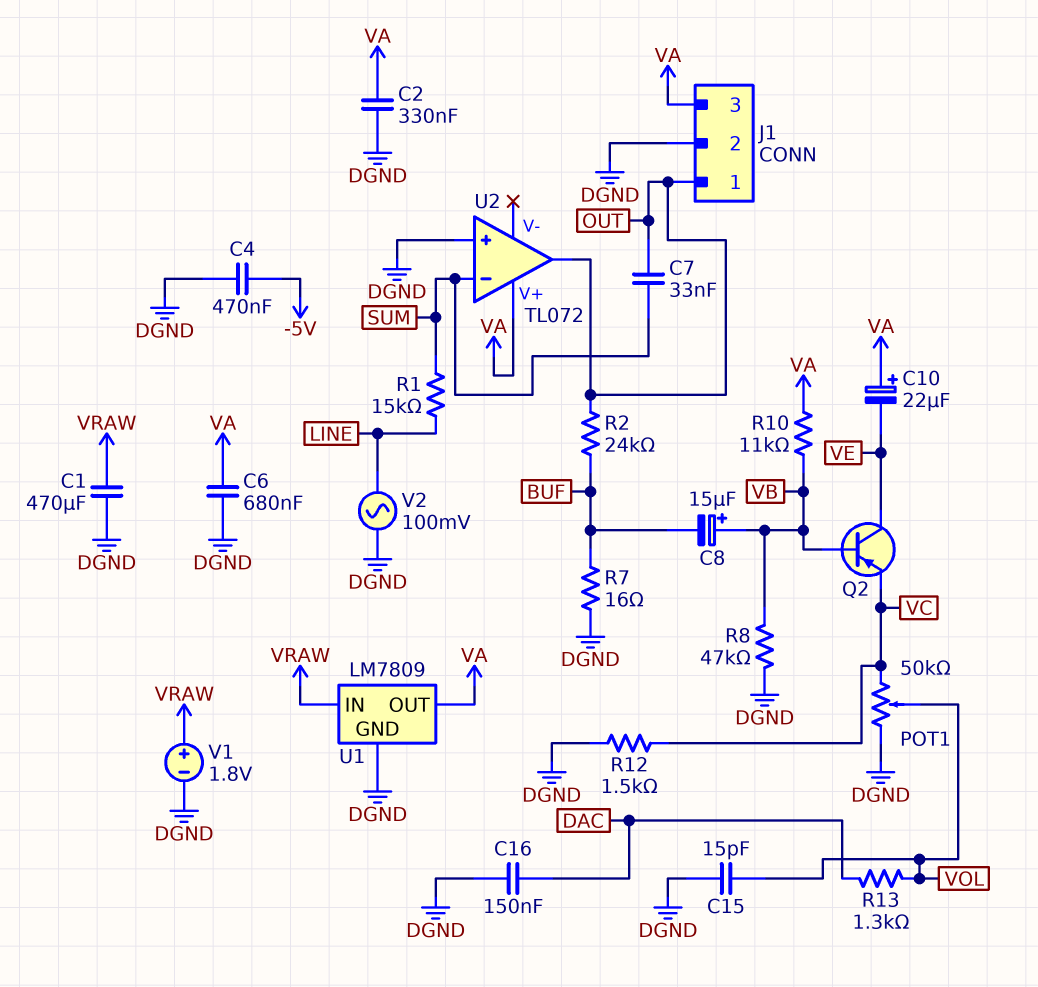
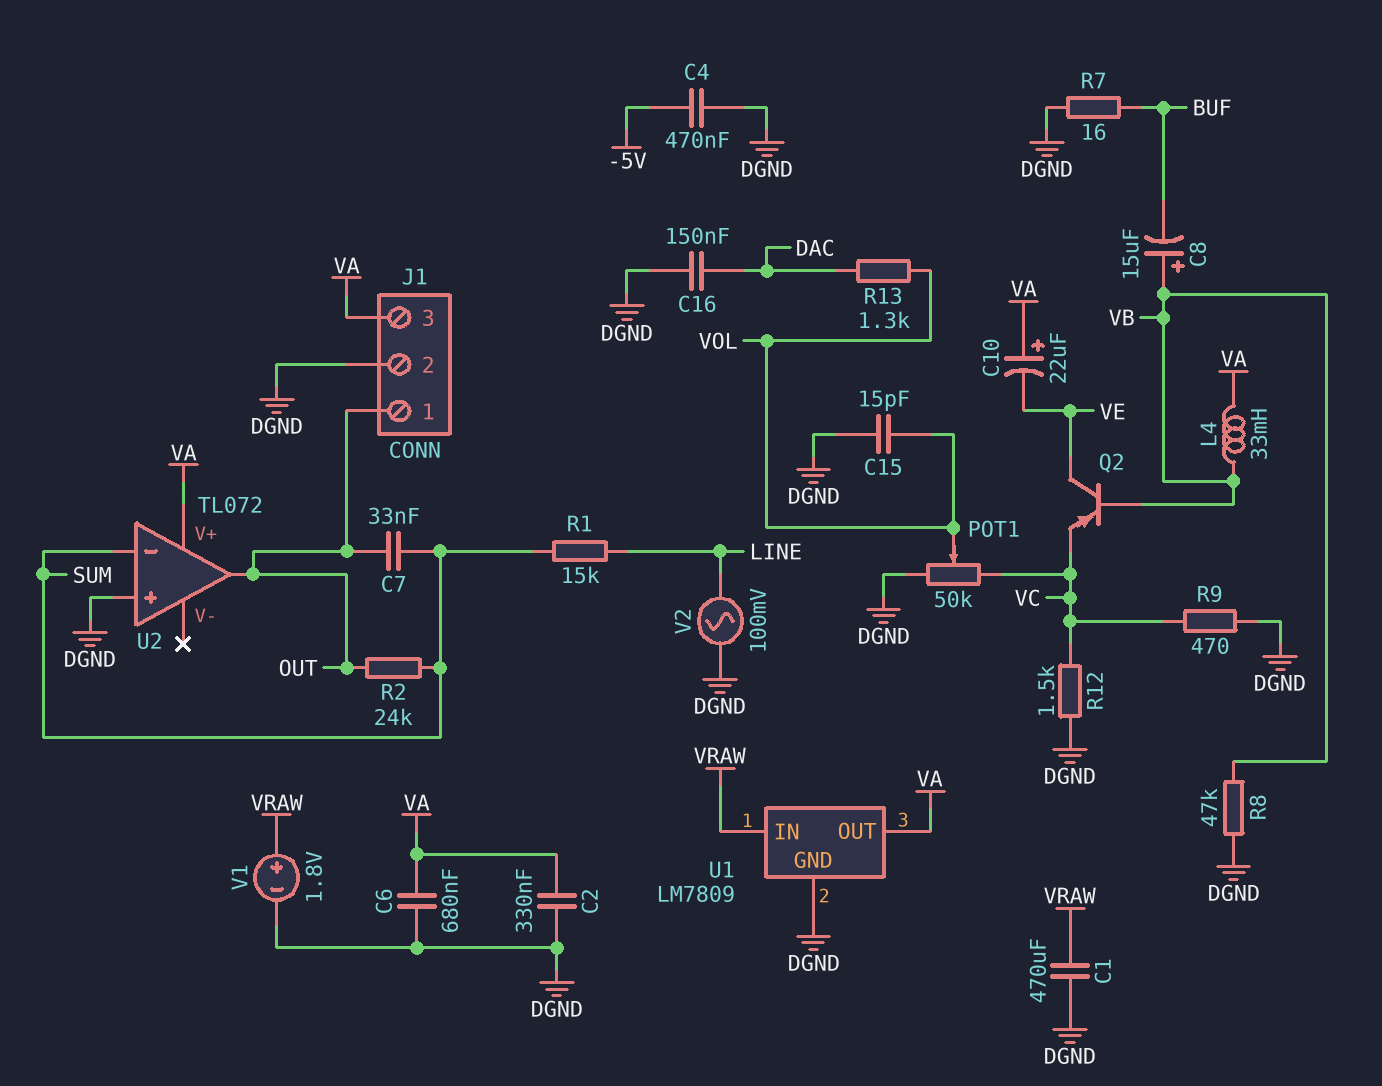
L4: none -> 33mH (VA, VB)
R2: 24k (BUF, OUT) -> 24k (OUT, SUM)
R9: none -> 470 (DGND, VC)
R10: 11k (VA, VB) -> none

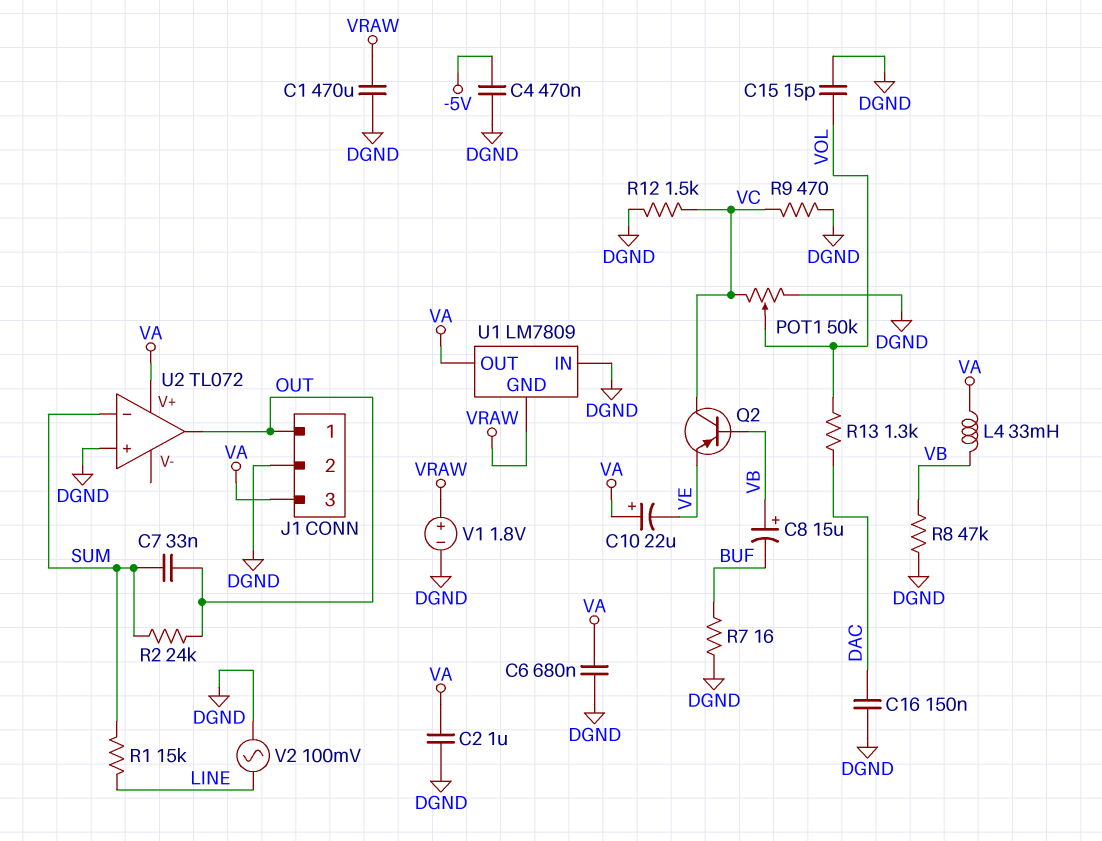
C2: 330nF (DGND, VA) -> 1uF (DGND, VA)
Q2: PNP (B VB, C VE, E VC) -> PNP (B VB, C VC, E VE)
U1 pin GND: DGND -> VRAW
U1 pin IN: VRAW -> DGND

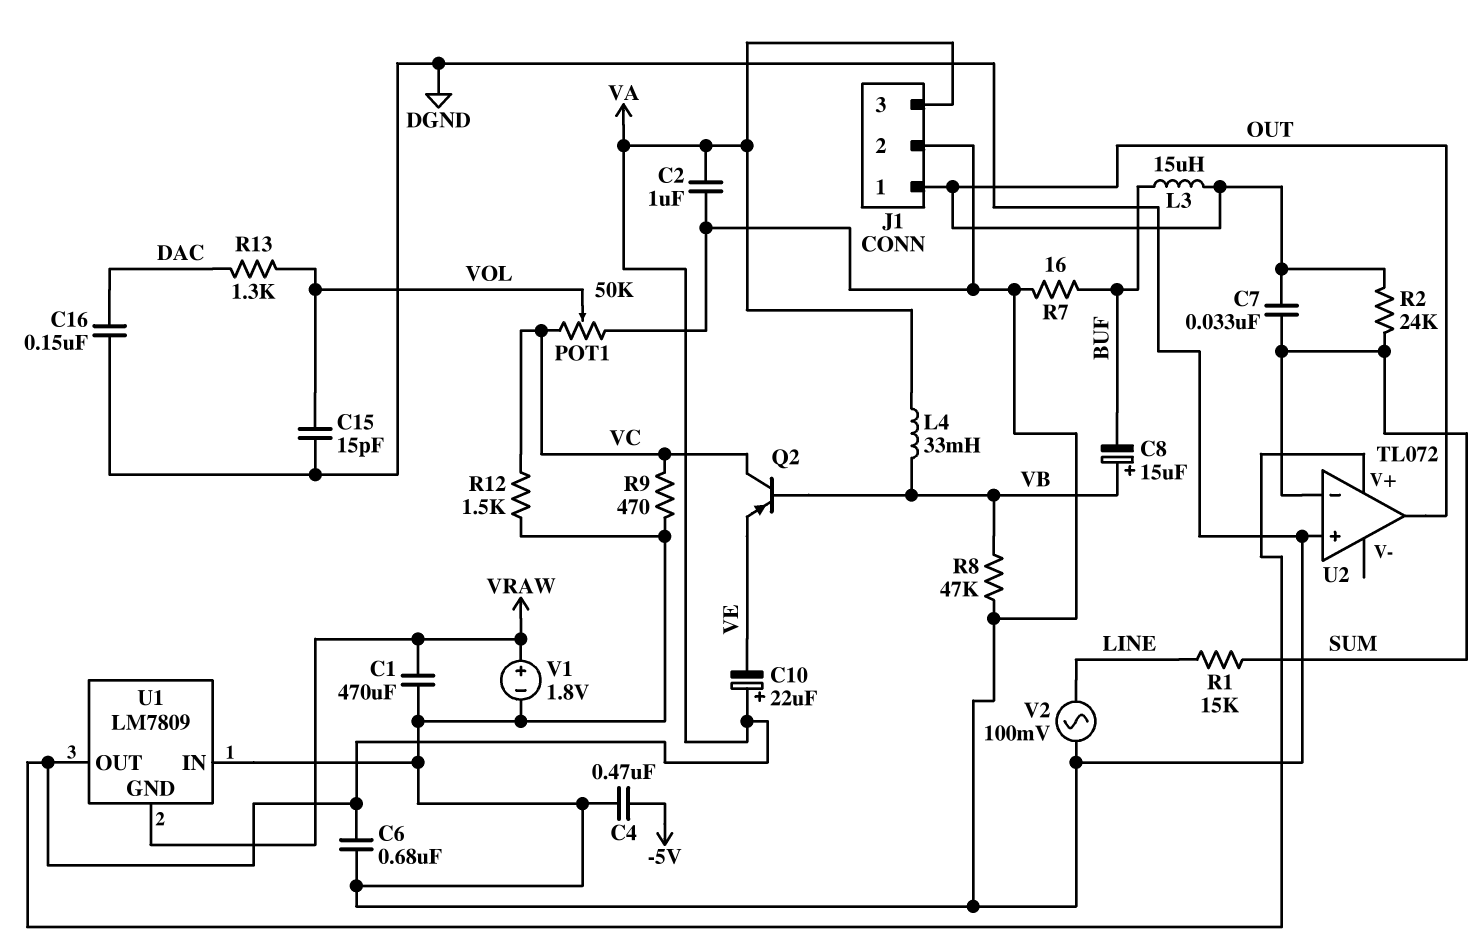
L3: none -> 15uH (BUF, OUT)

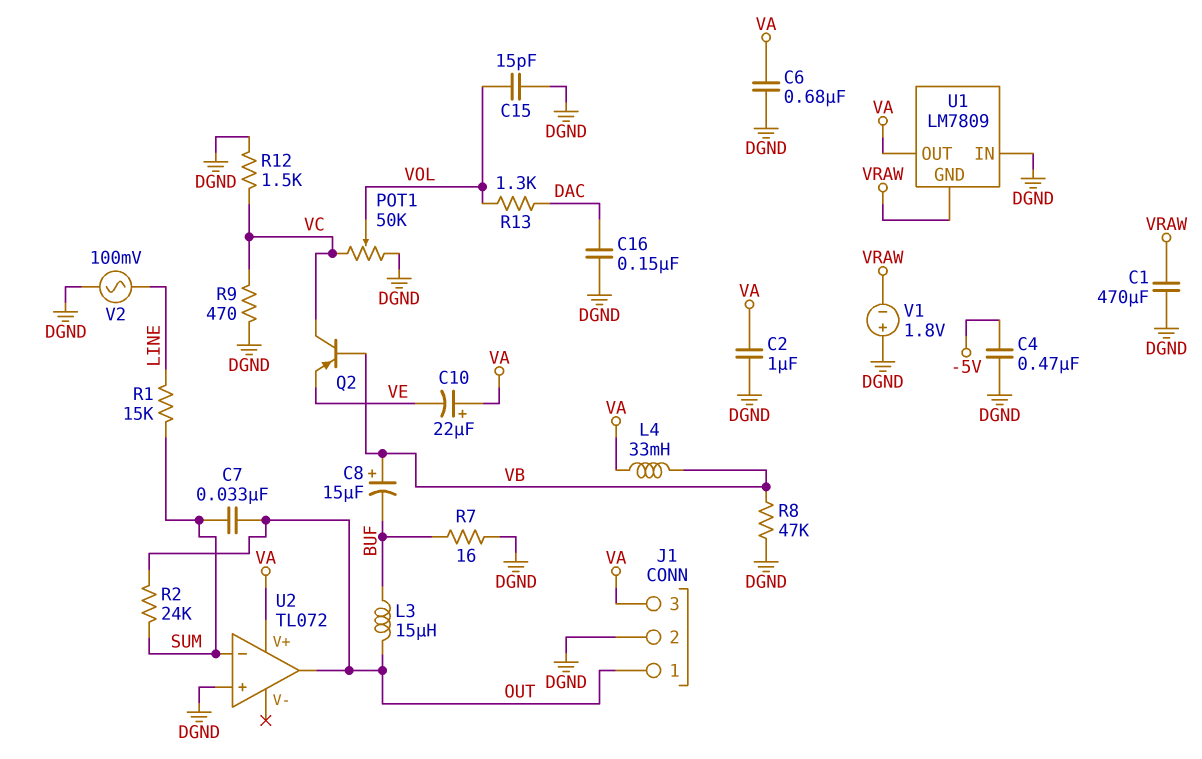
V1: 1.8V (plus VRAW, minus DGND) -> 1.8V (plus DGND, minus VRAW)

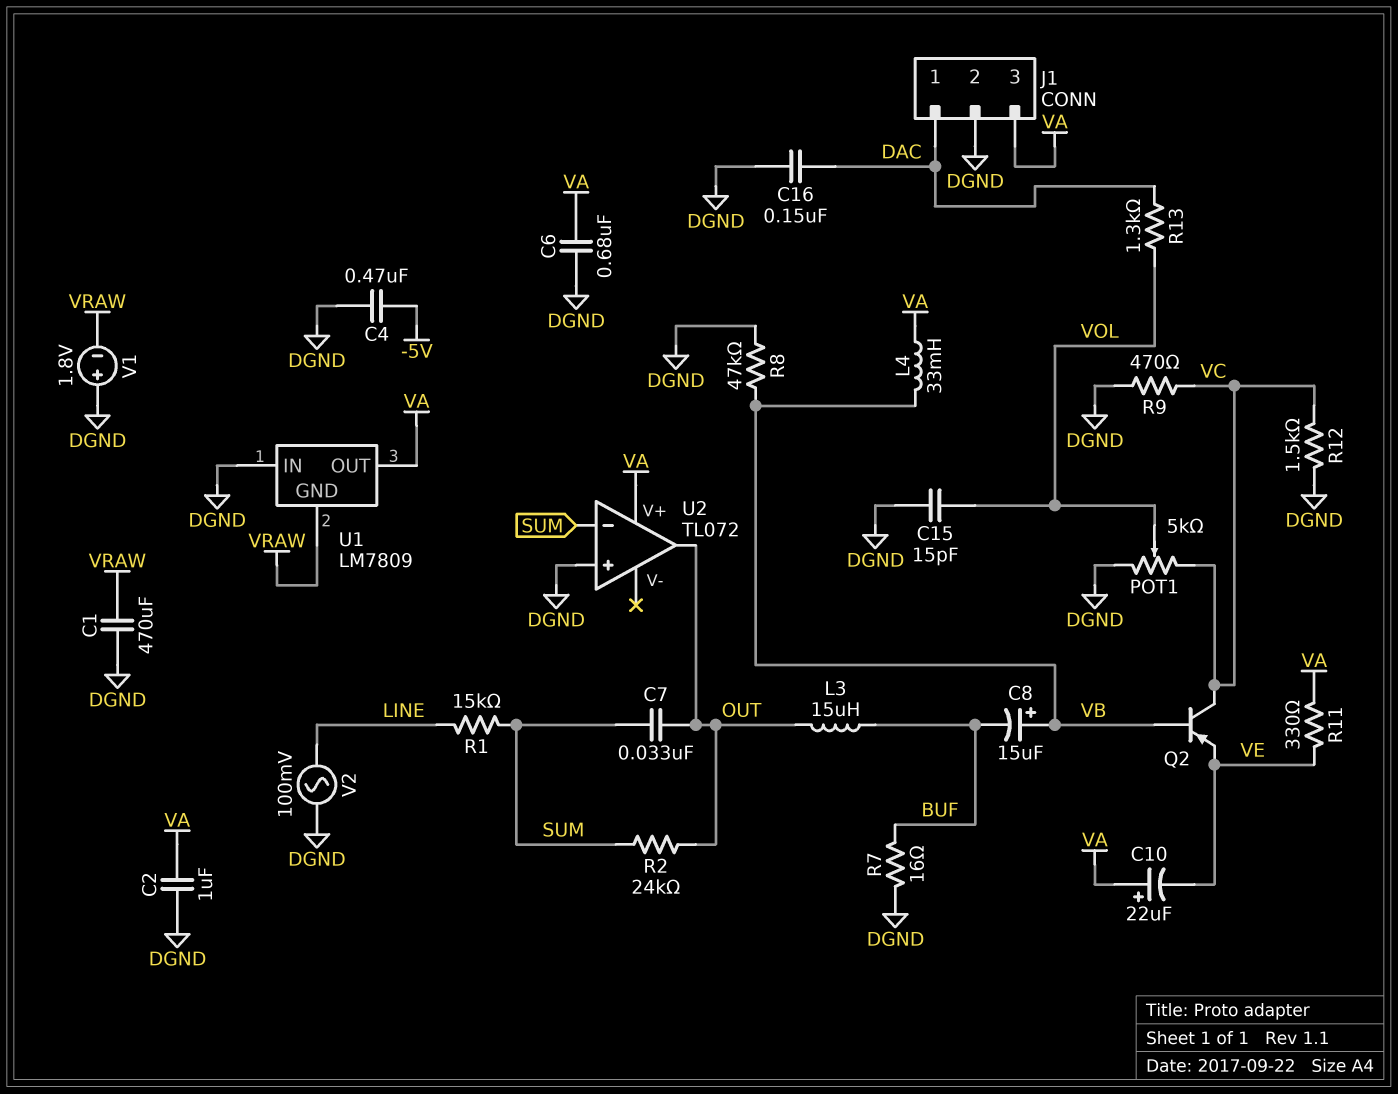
J1 pin 1: OUT -> DAC
POT1: 50k (DGND, VC, wiper VOL) -> 5k (DGND, VC, wiper VOL)
R11: none -> 330 (VA, VE)

